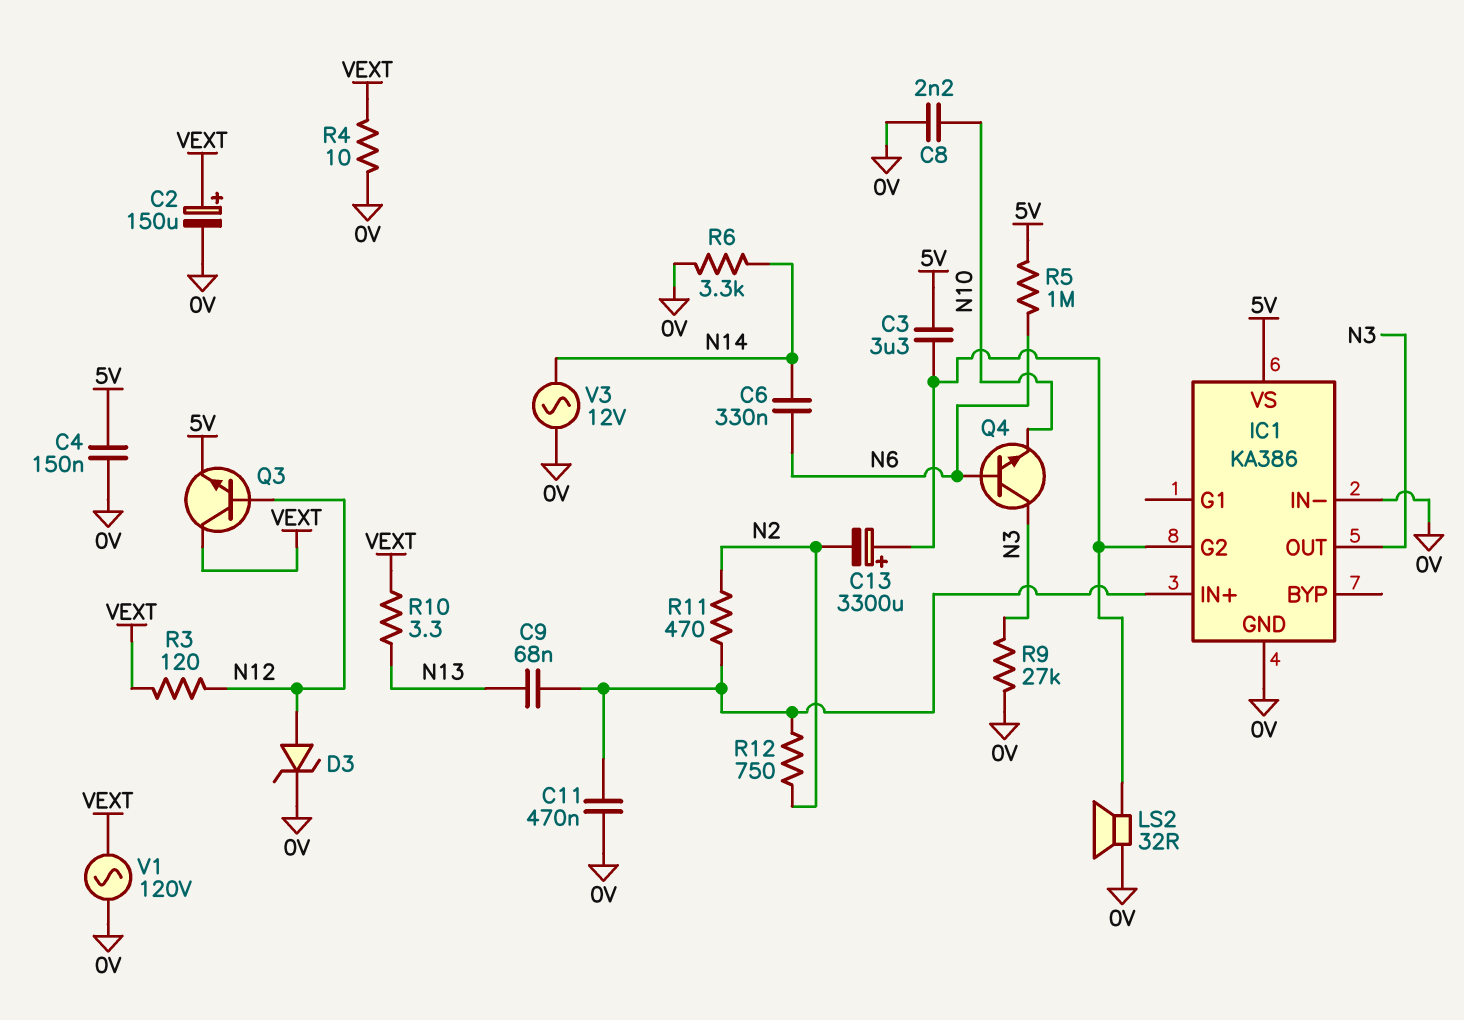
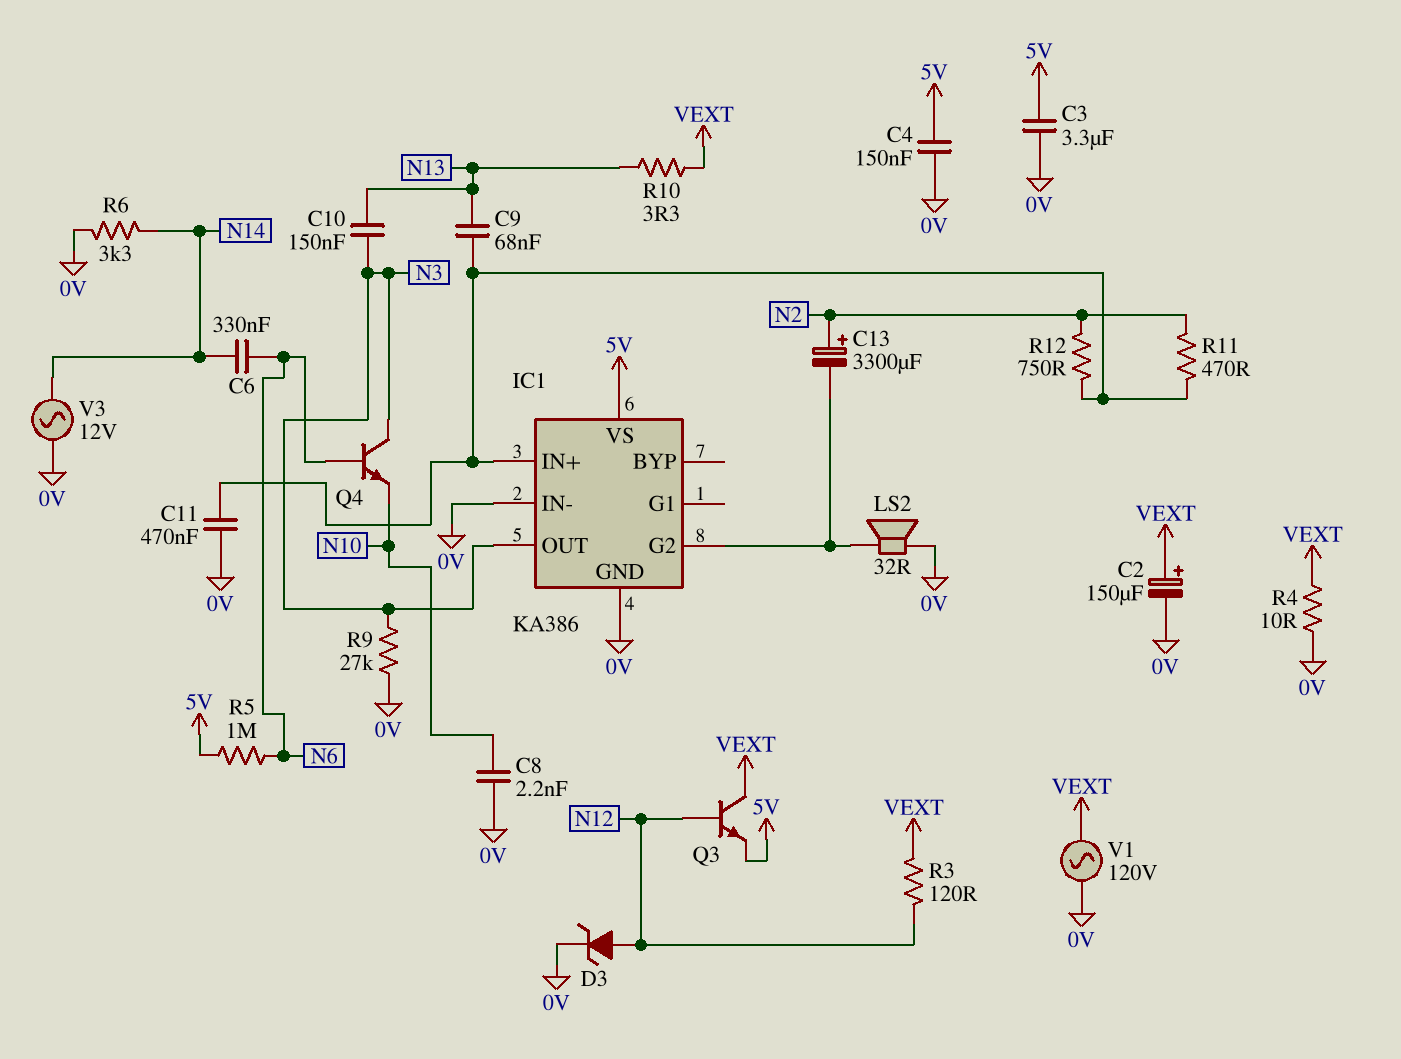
C3: 3.3uF (5V, IC1/G2) -> 3.3uF (0V, 5V)
C10: none -> 150nF (N3, N13)
C13: 3300uF (plus IC1/G2, minus N2) -> 3300uF (plus N2, minus IC1/G2)

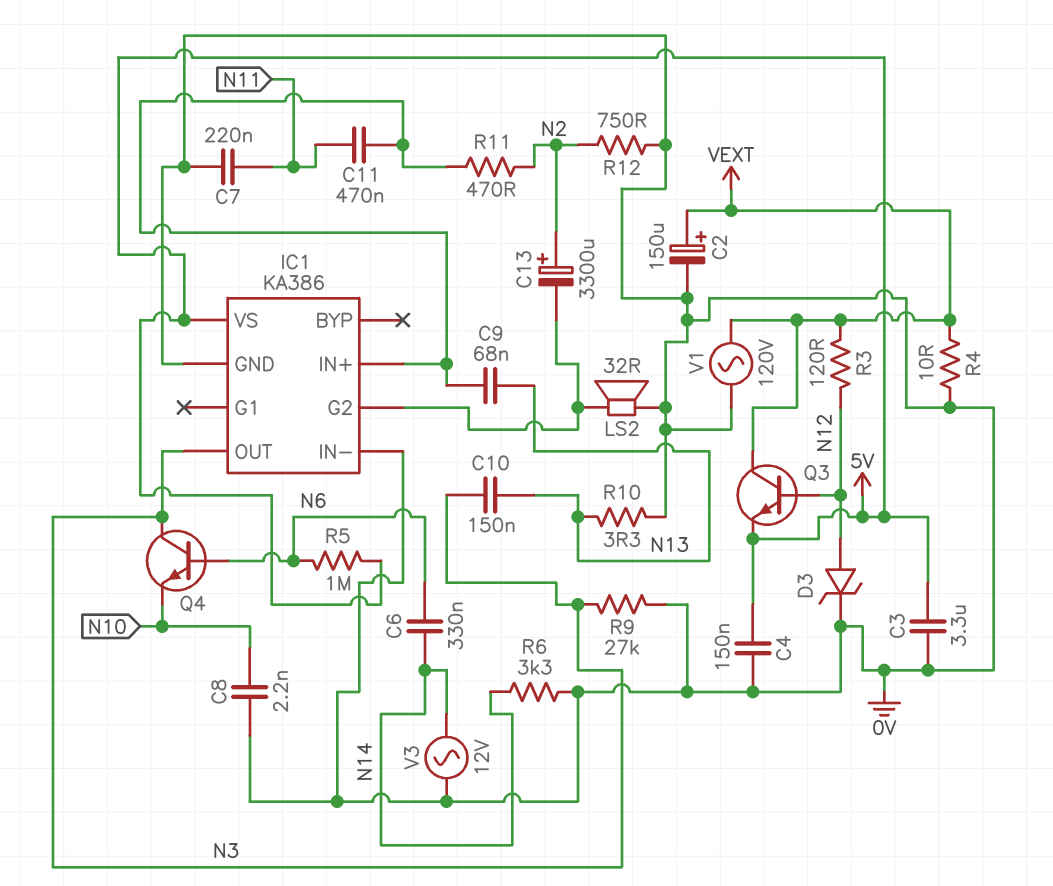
C7: none -> 220nF (0V, N11)
C11: 470nF (0V, IC1/IN+) -> 470nF (IC1/IN+, N11)
R10: 3.3 (N13, VEXT) -> 3.3 (0V, N13)
R12: 750 (IC1/IN+, N2) -> 750 (0V, N2)

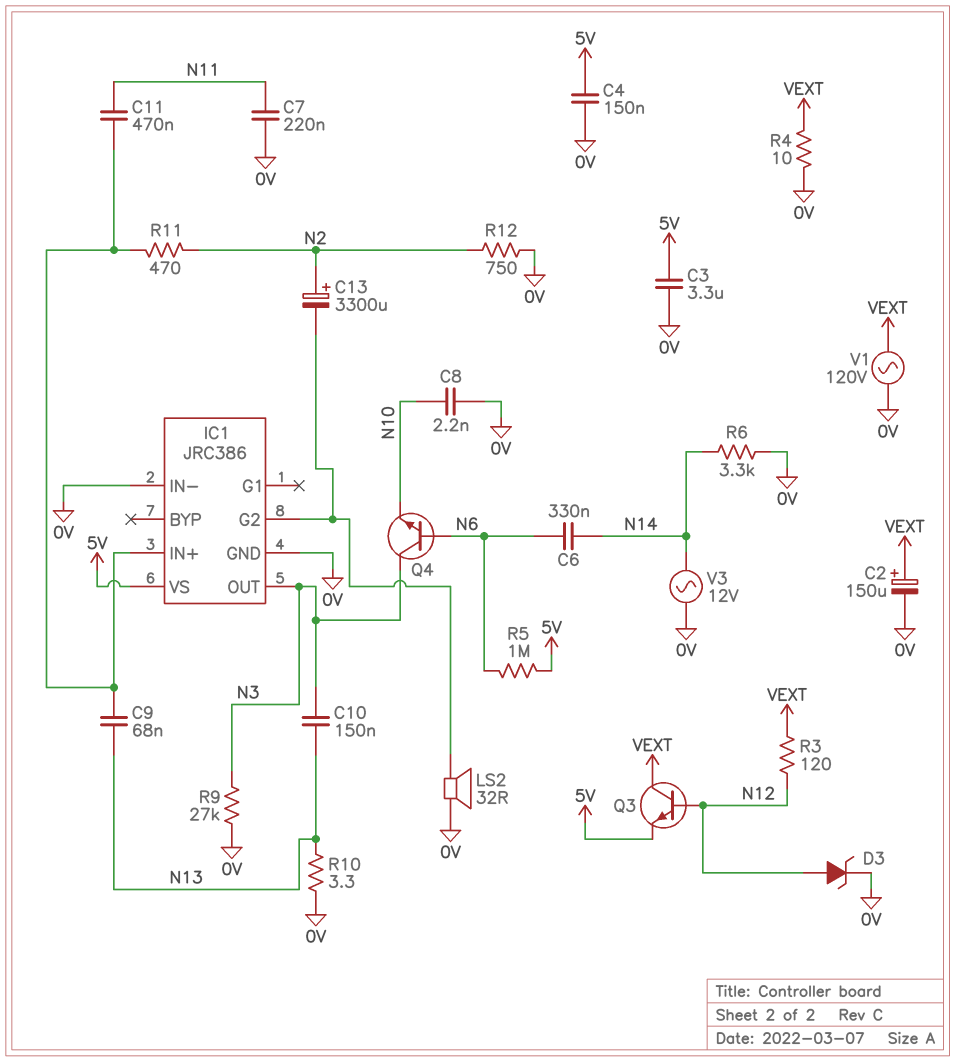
IC1: KA386 -> JRC386

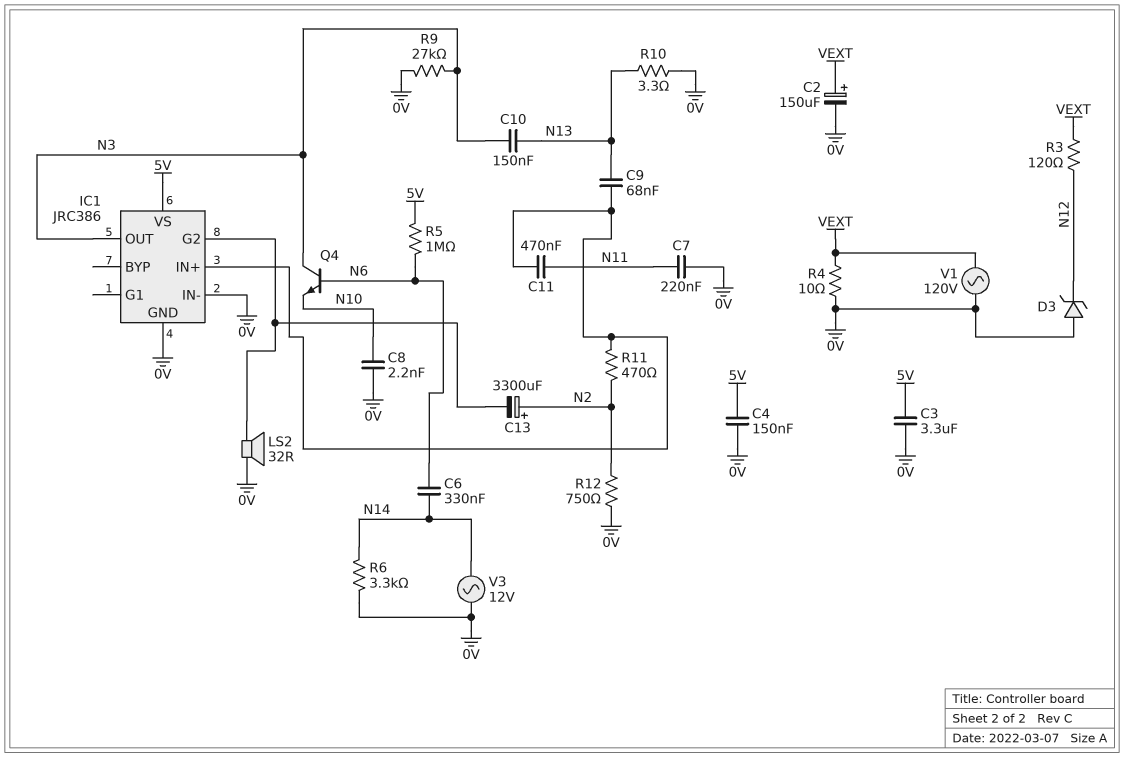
D3: zener (A N12, K 0V) -> zener (A 0V, K N12)
Q3: NPN (B N12, C VEXT, E 5V) -> none

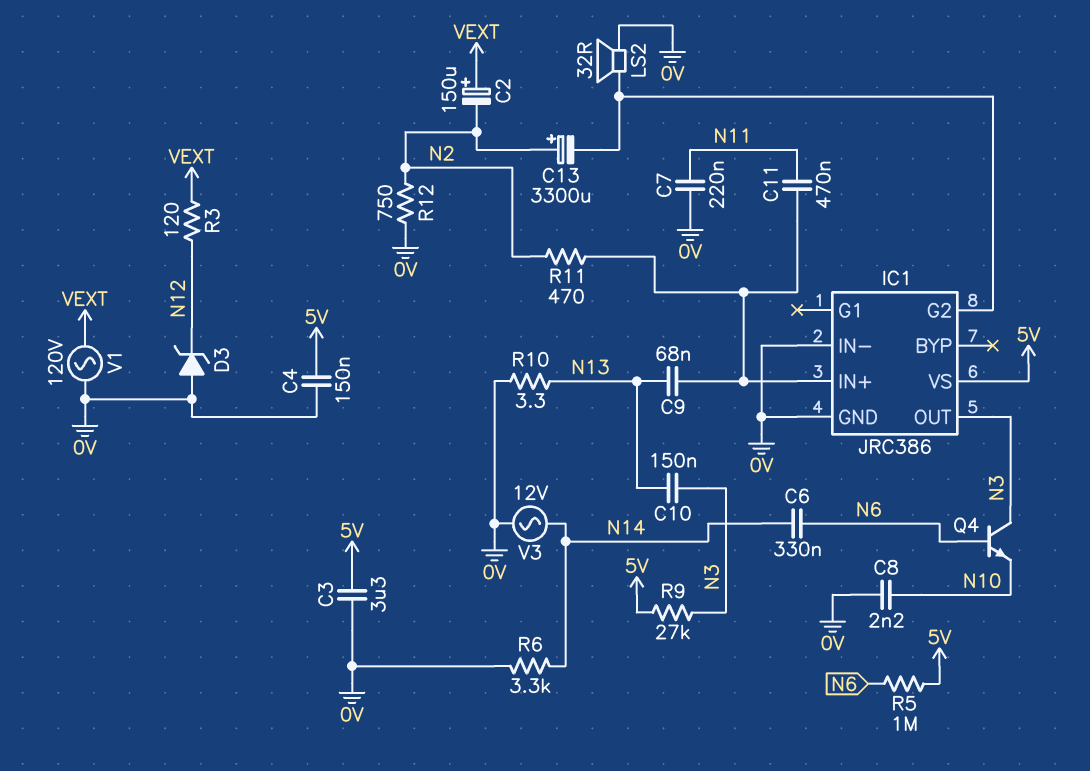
C2: 150uF (plus VEXT, minus 0V) -> 150uF (plus VEXT, minus N2)
R4: 10 (0V, VEXT) -> none
R9: 27k (0V, N3) -> 27k (5V, N3)

